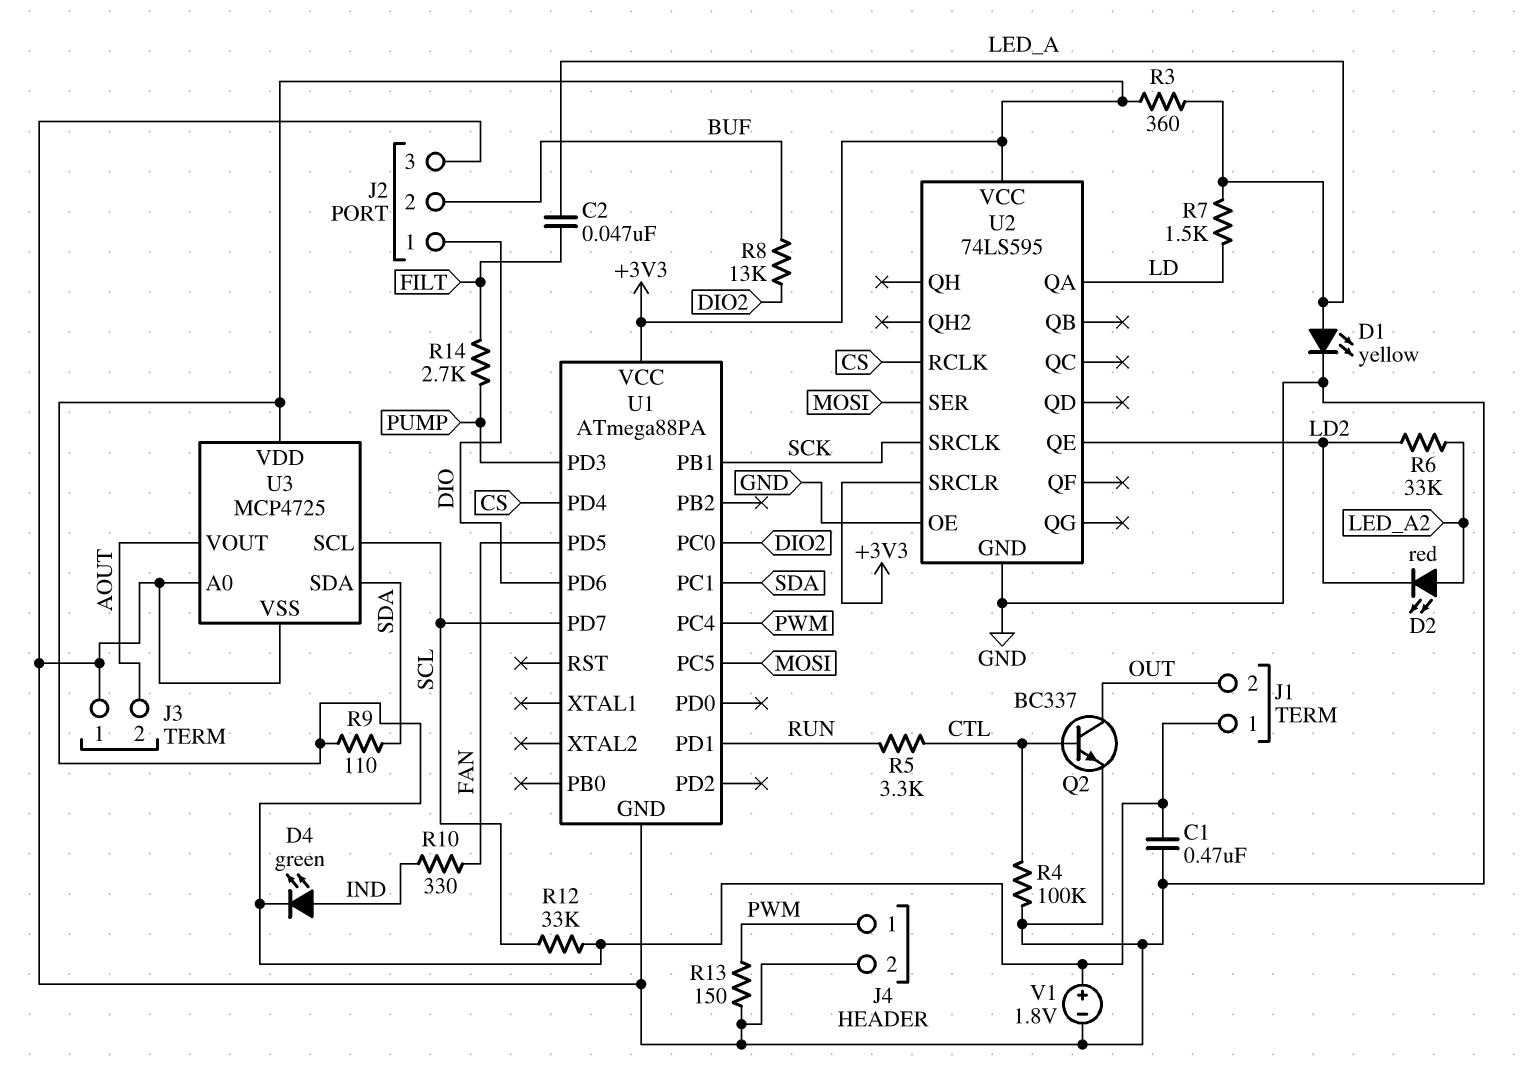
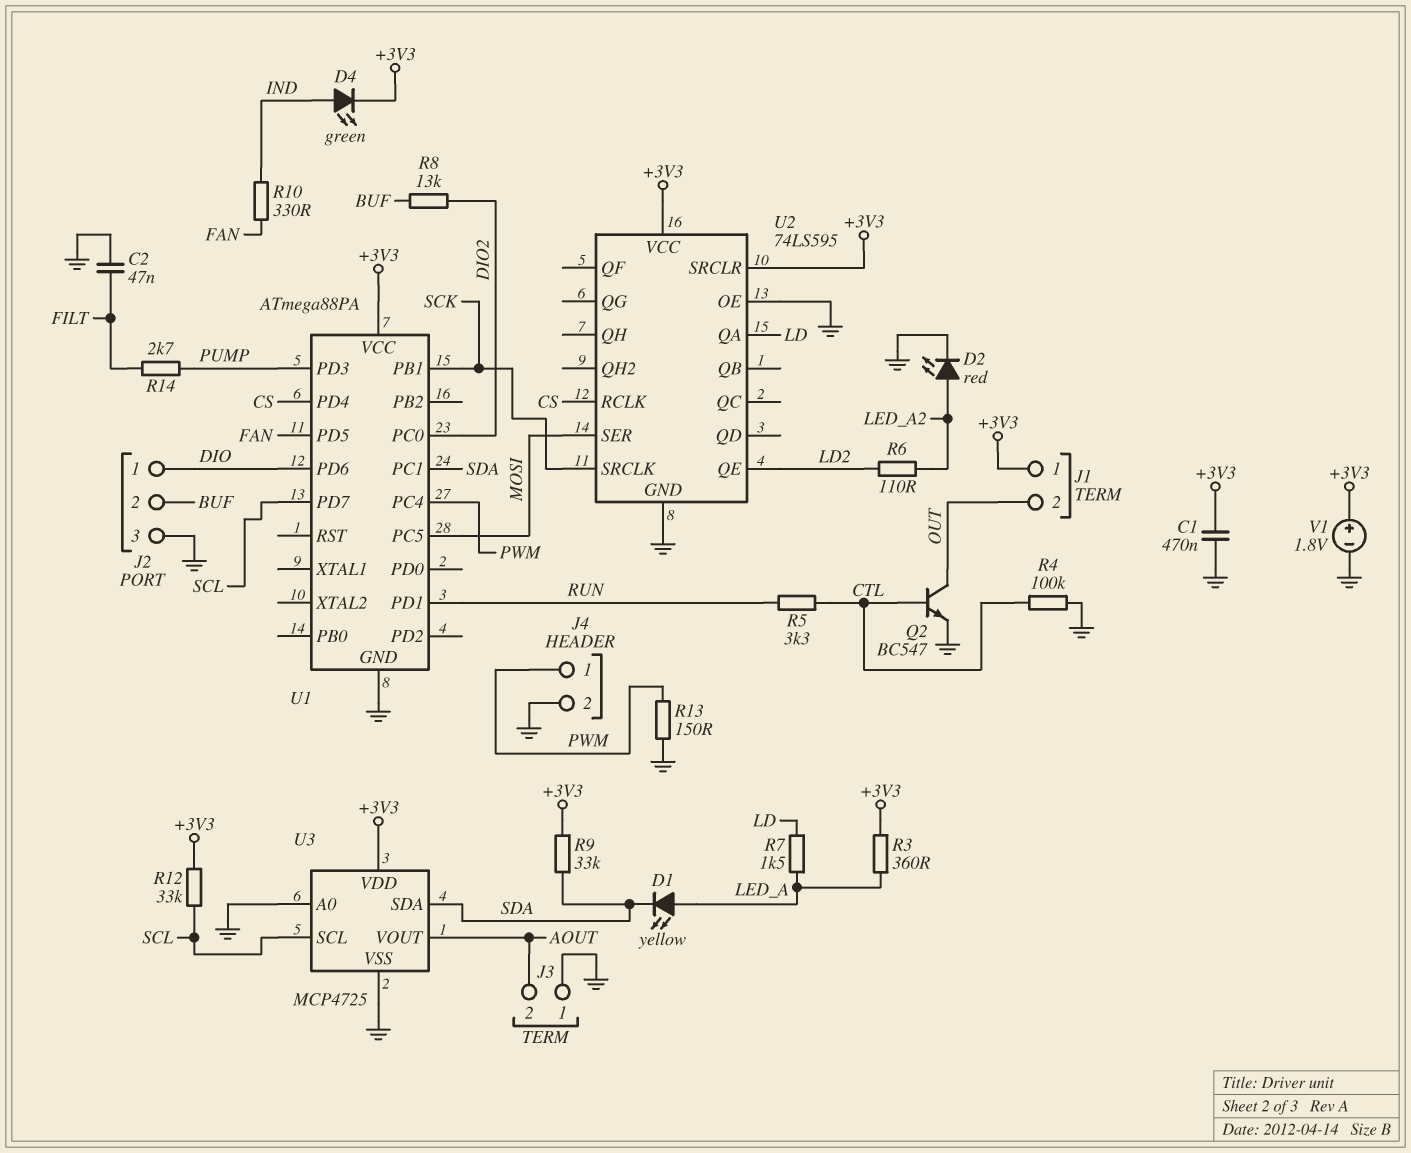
C2: 47nF (FILT, LED_A) -> 47nF (FILT, GND)
D1: LED yellow (A LED_A, K GND) -> LED yellow (A LED_A, K SDA)
D2: LED red (A LED_A2, K LD2) -> LED red (A LED_A2, K GND)
Q2: NPN BC337 (B CTL, C OUT, E GND) -> NPN BC547 (B CTL, C OUT, E GND)
R6: 33k (LD2, LED_A2) -> 110 (LD2, LED_A2)
R9: 110 (+3V3, SDA) -> 33k (+3V3, SDA)

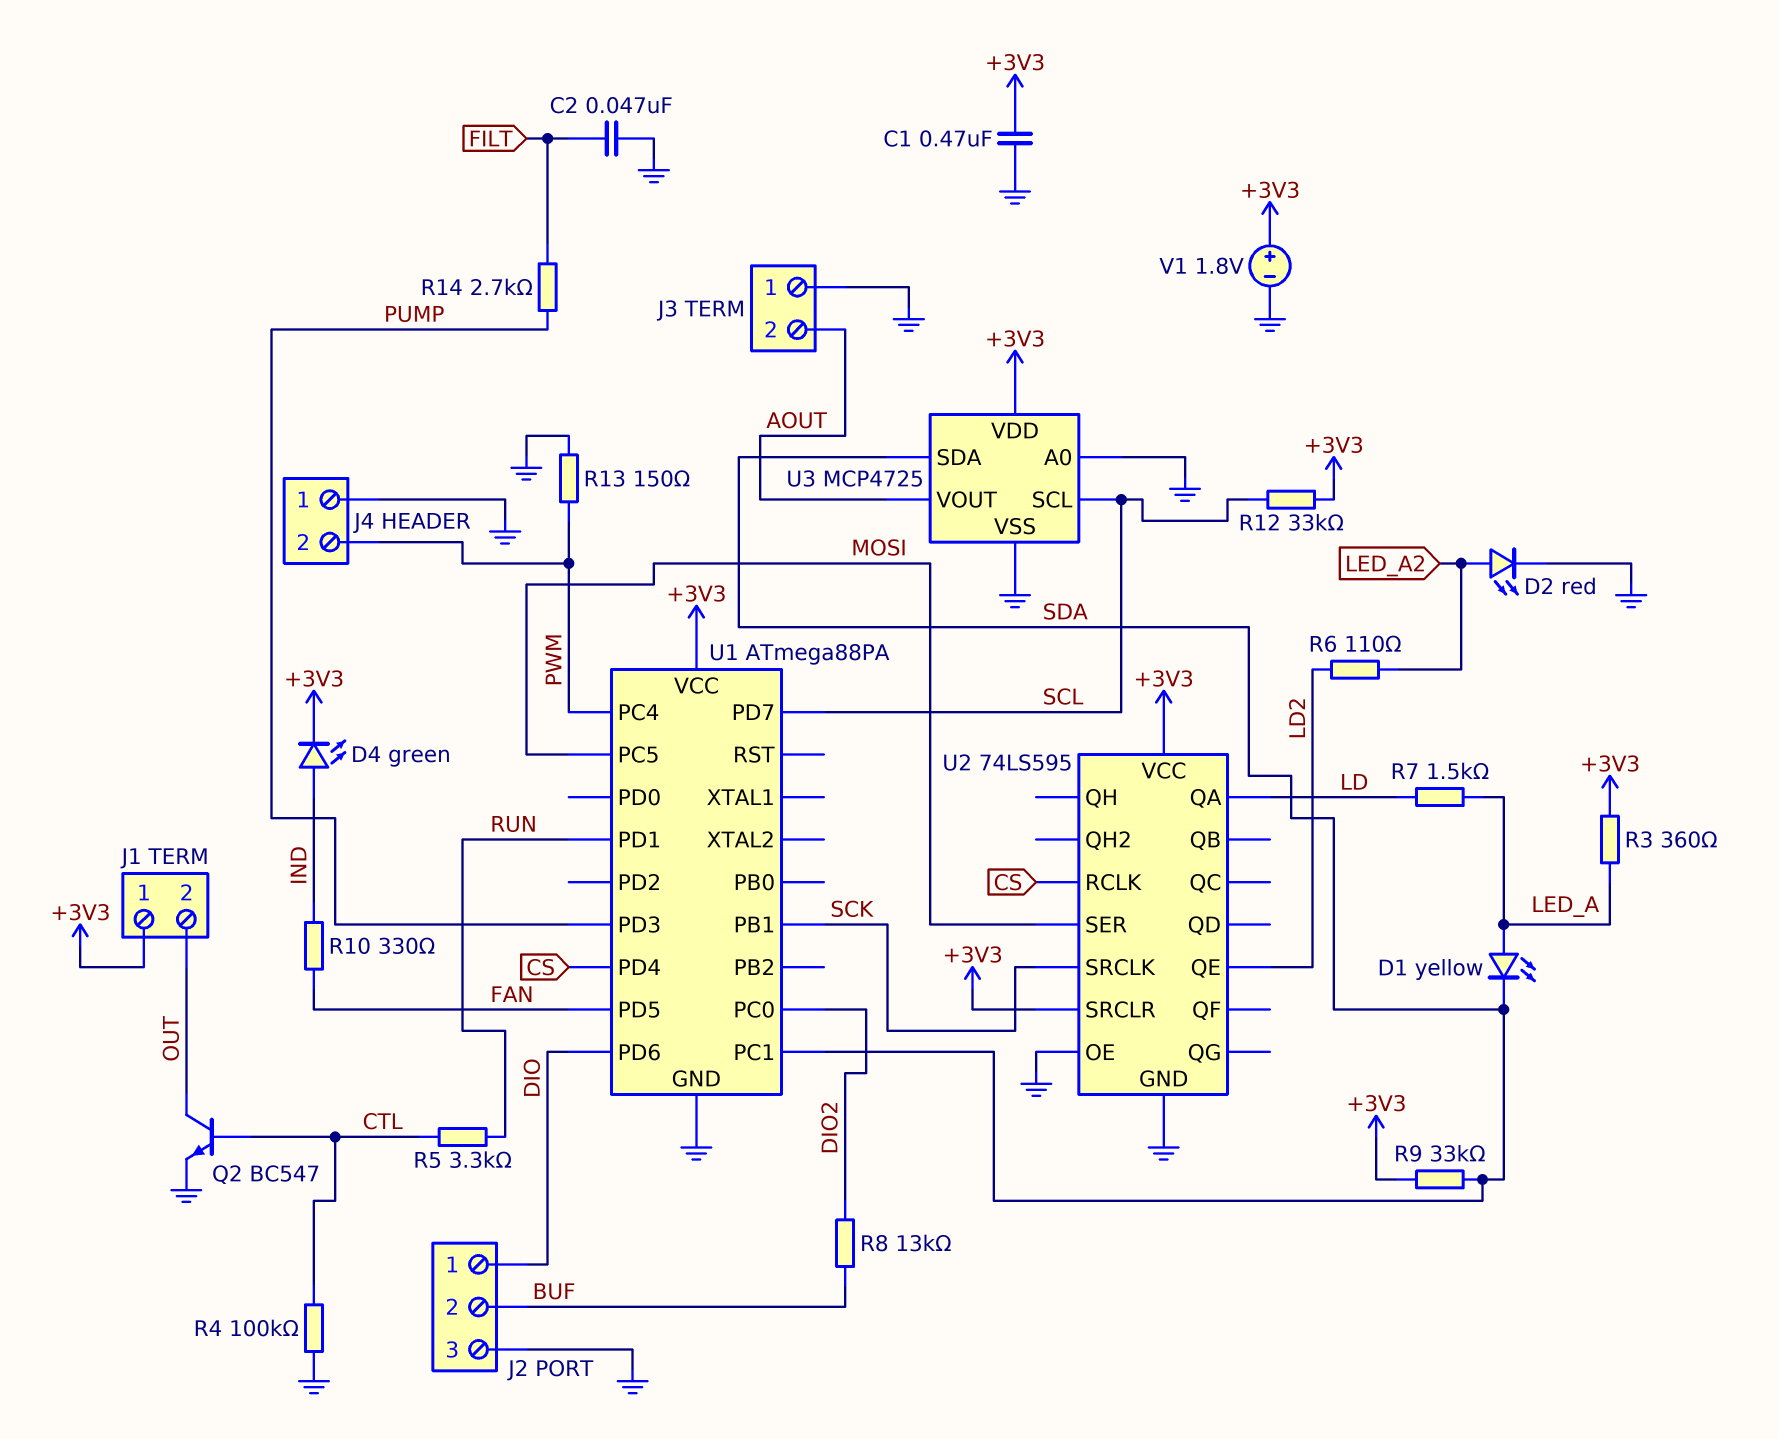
J4 pin 1: PWM -> GND
J4 pin 2: GND -> PWM

